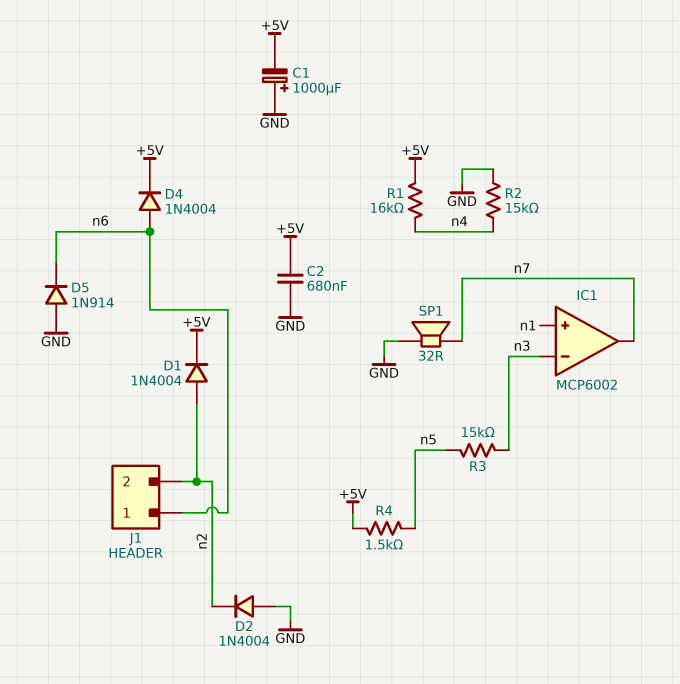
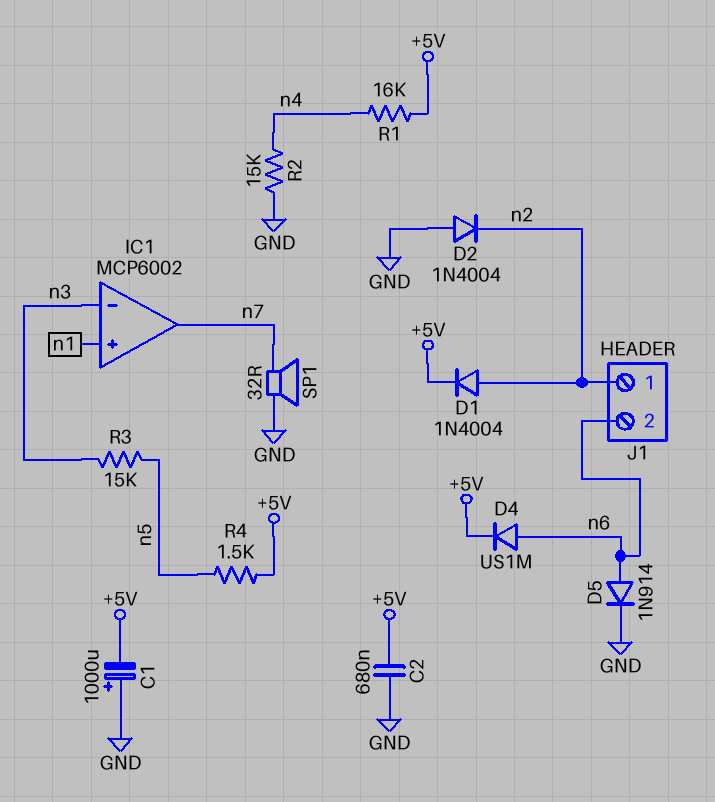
D4: diode 1N4004 (A n6, K +5V) -> diode US1M (A n6, K +5V)
D5: diode 1N914 (A GND, K n6) -> diode 1N914 (A n6, K GND)
J1 pin 1: n6 -> n2
J1 pin 2: n2 -> n6

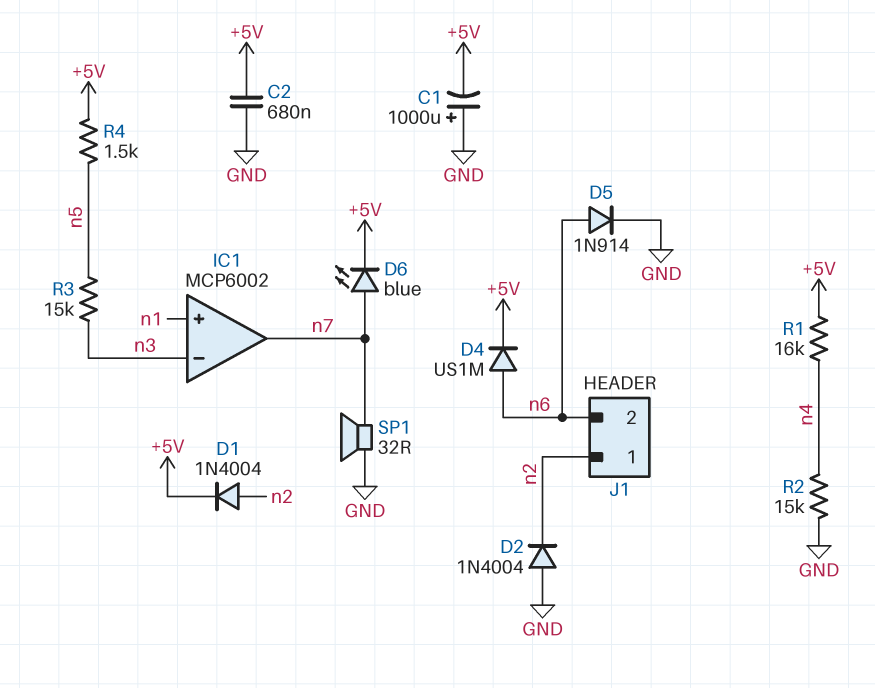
D6: none -> LED blue (A n7, K +5V)

